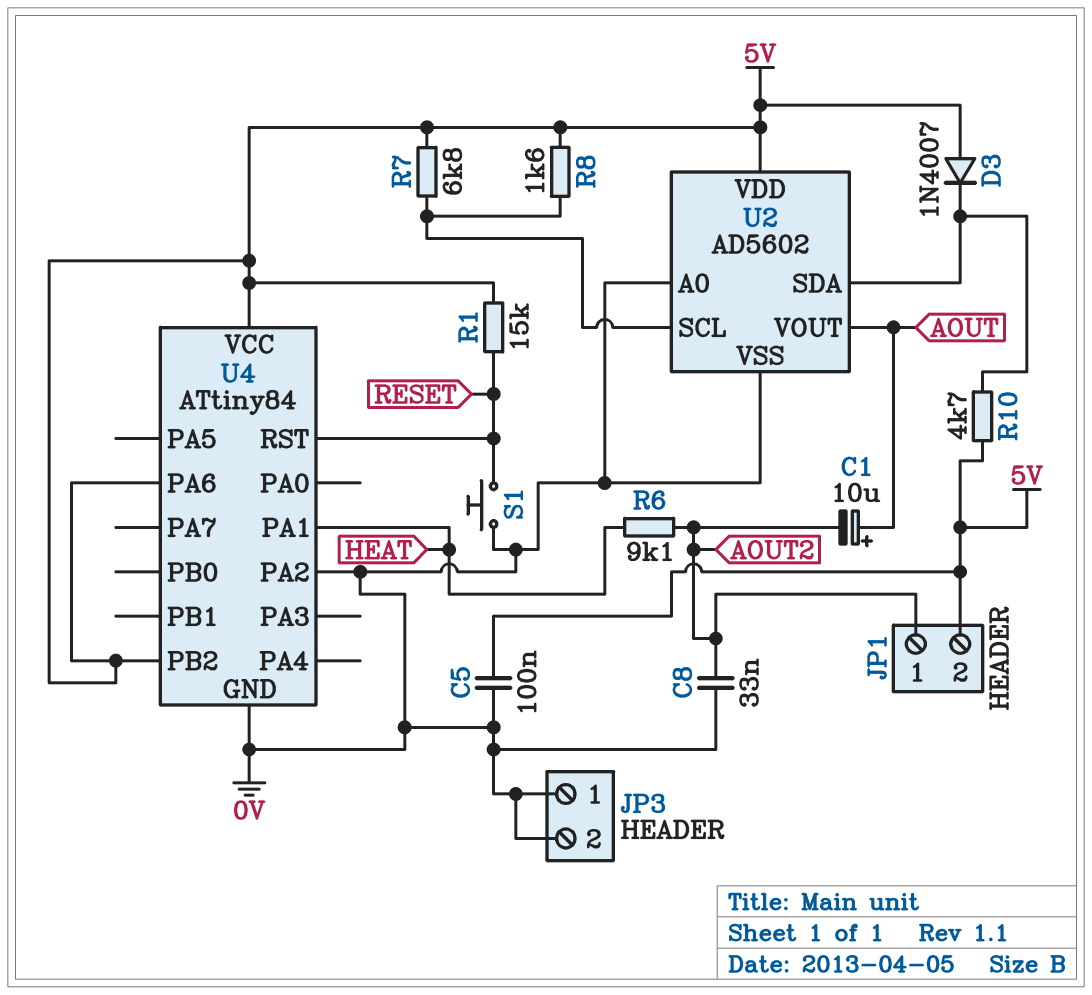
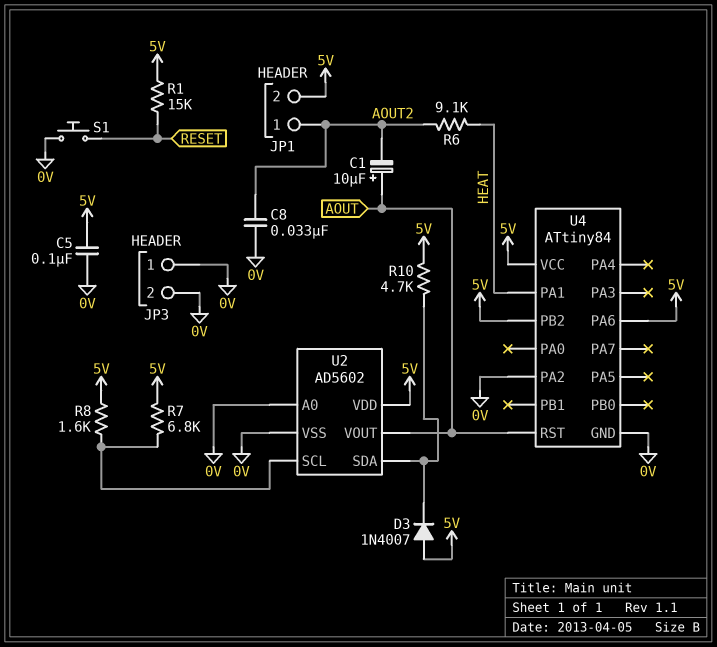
U4 pin RST: RESET -> AOUT

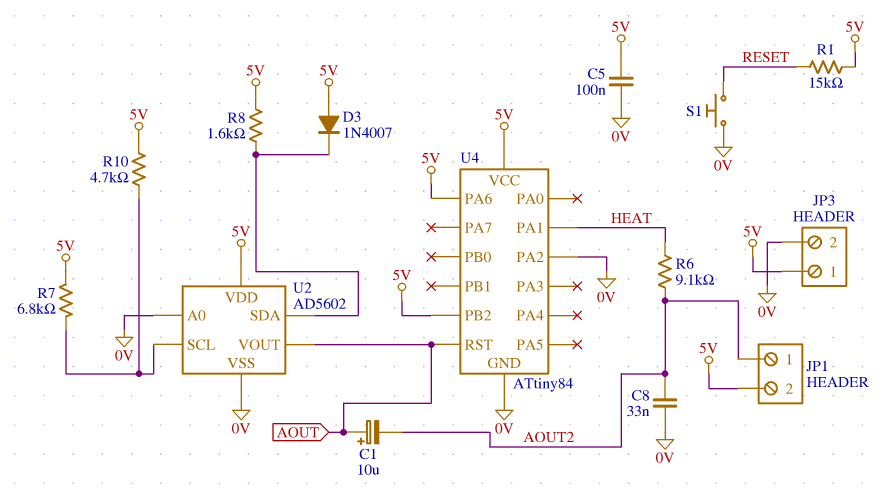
JP3 pin 1: 0V -> 5V
R8: 1.6k (5V, U2/SCL) -> 1.6k (5V, U2/SDA)
R10: 4.7k (5V, U2/SDA) -> 4.7k (5V, U2/SCL)

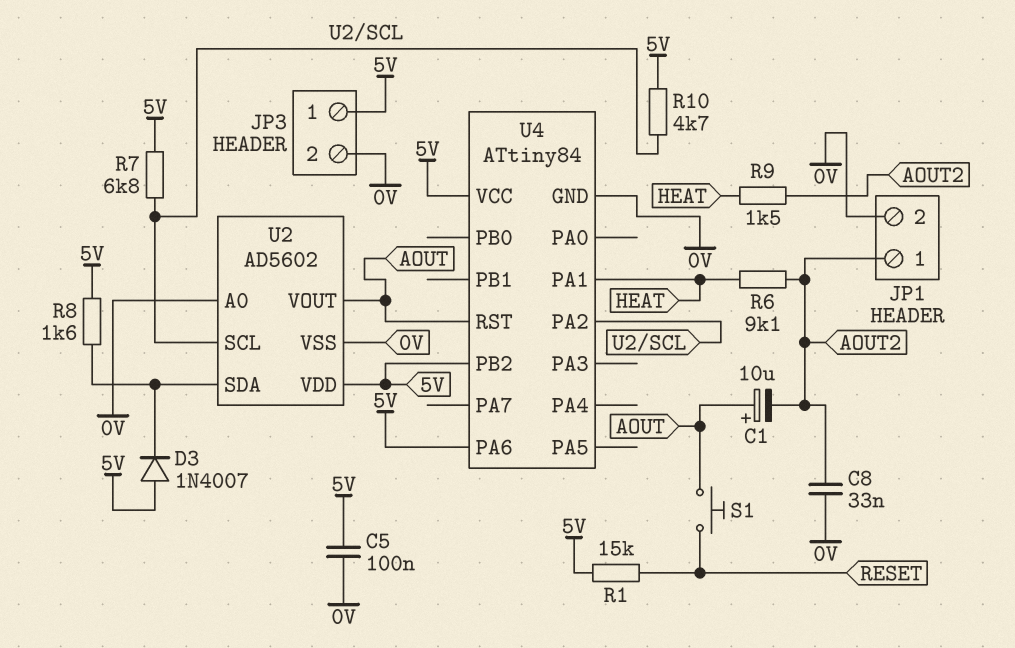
JP1 pin 2: 5V -> 0V
R9: none -> 1.5k (AOUT2, HEAT)
S1: button (0V, RESET) -> button (AOUT, RESET)
U4 pin PA2: 0V -> U2/SCL

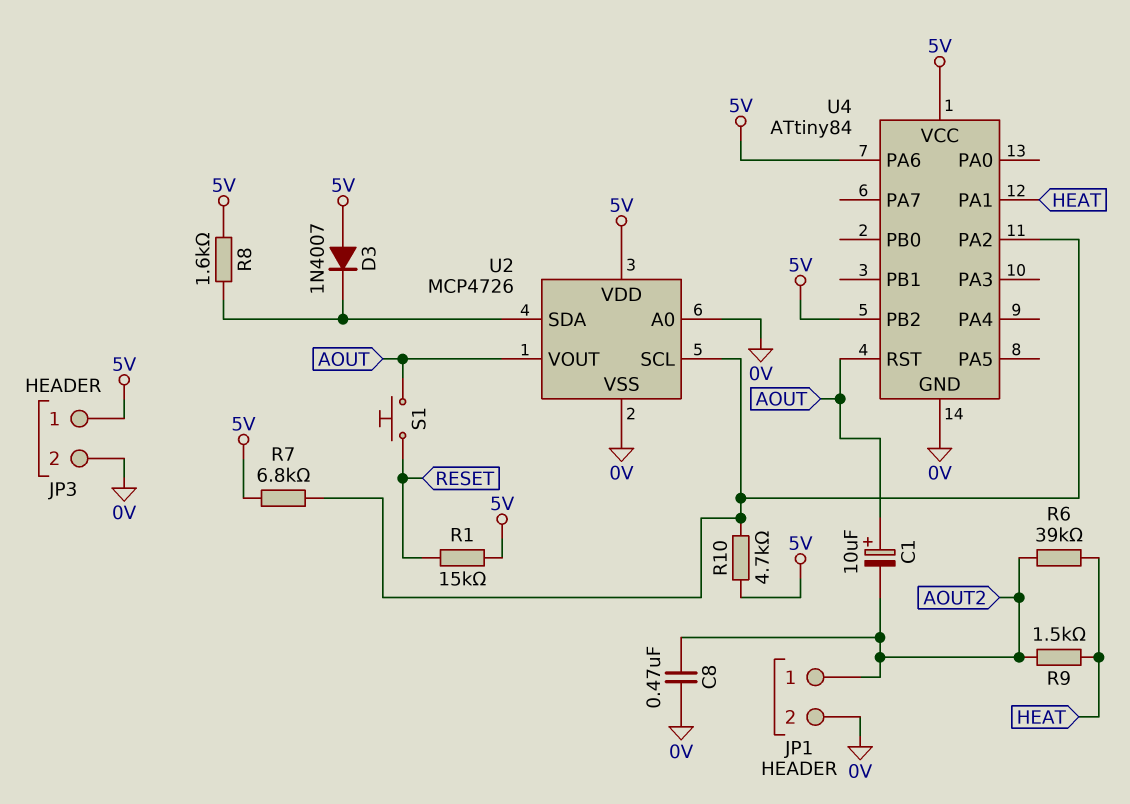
C5: 100nF (0V, 5V) -> none
C8: 33nF (0V, AOUT2) -> 470nF (0V, AOUT2)
R6: 9.1k (AOUT2, HEAT) -> 39k (AOUT2, HEAT)
U2: AD5602 -> MCP4726

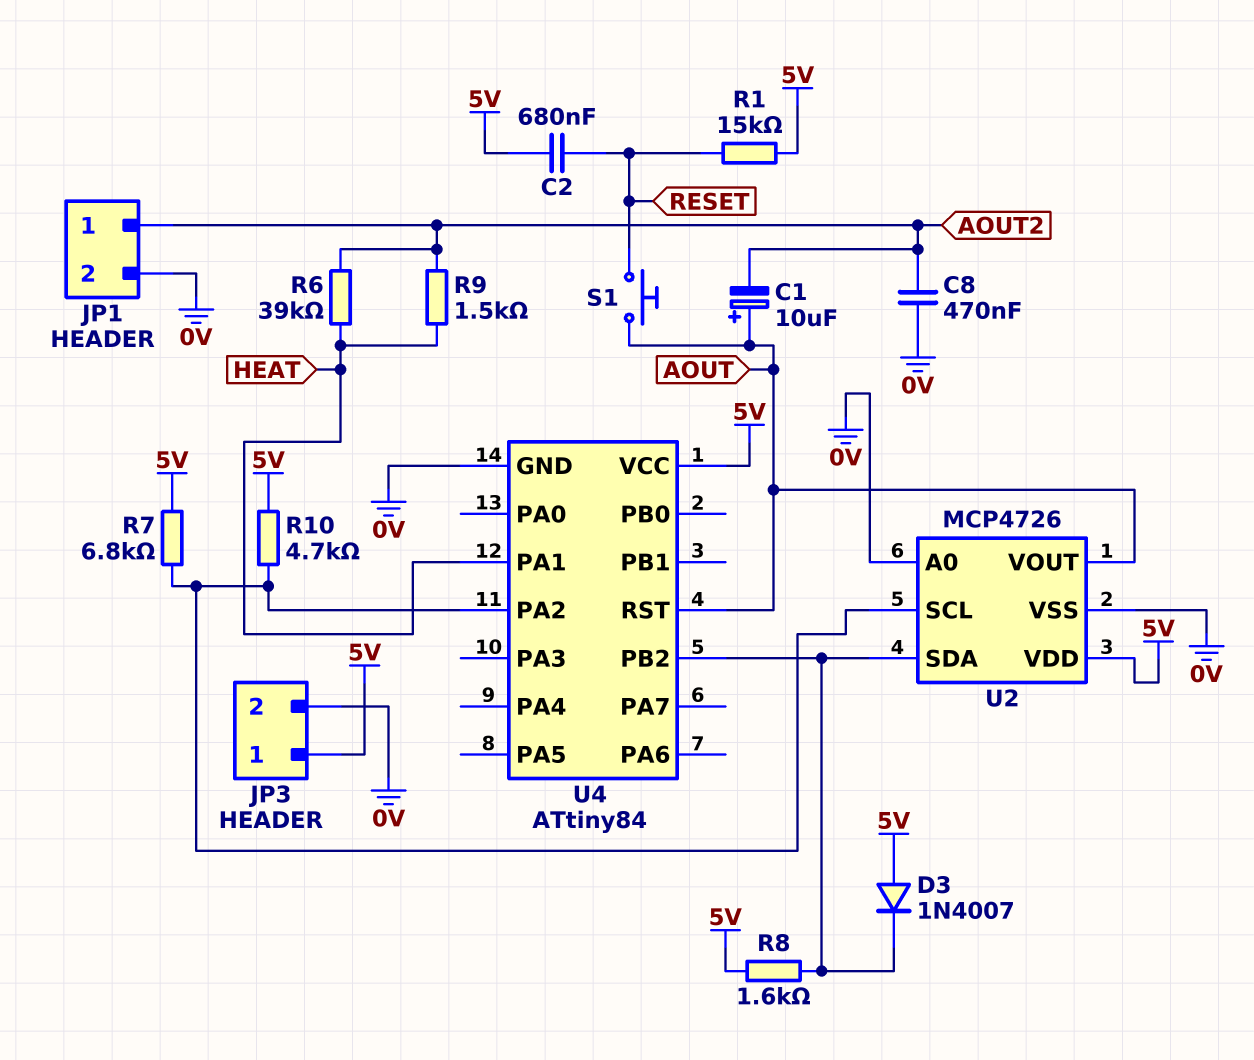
C2: none -> 680nF (5V, RESET)
U4 pin PA6: 5V -> none
U4 pin PB2: 5V -> U2/SDA

